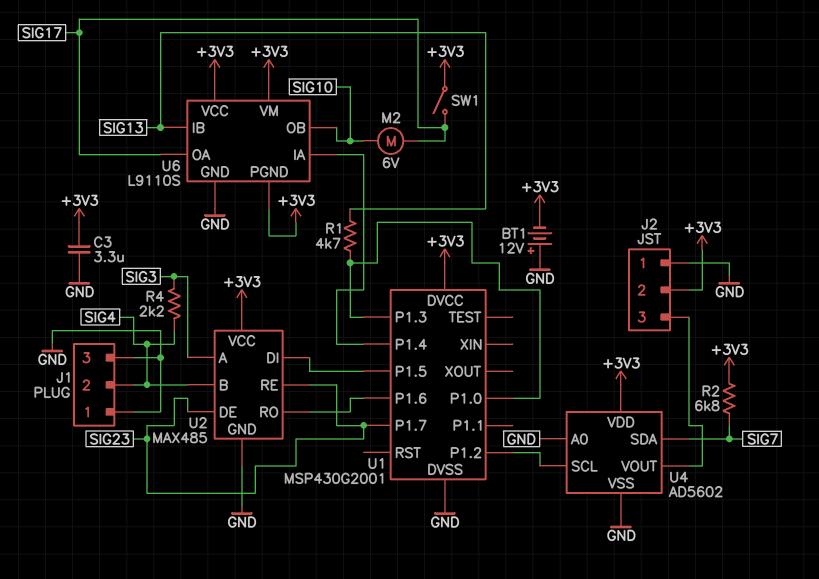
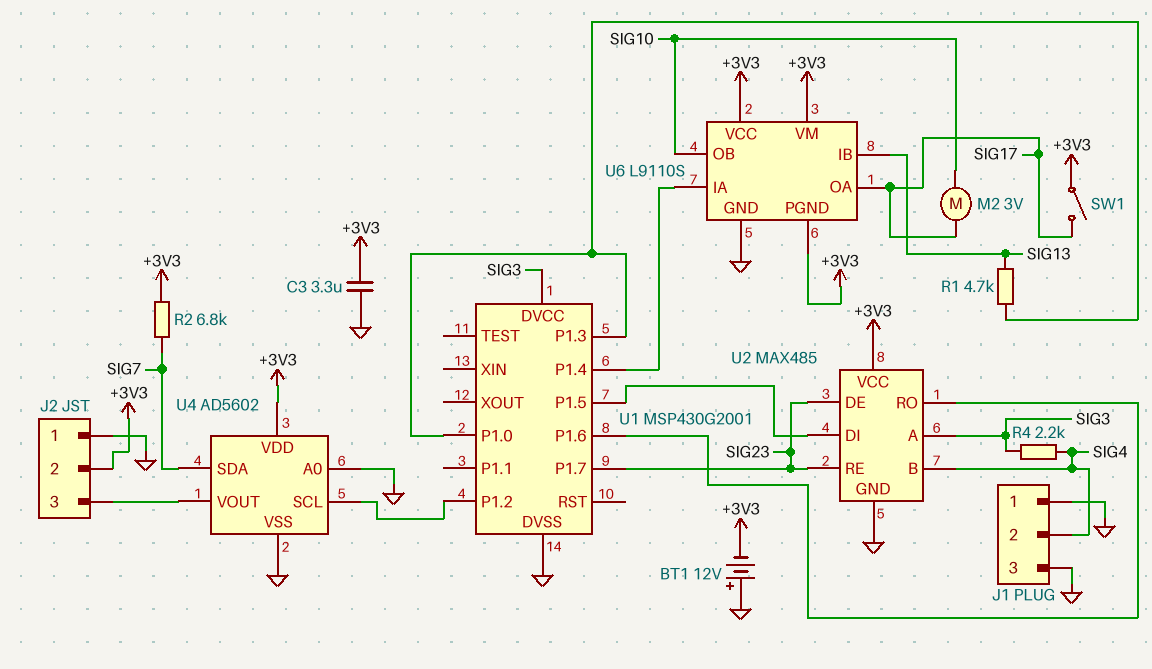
M2: motor 6V (SIG10, SIG17) -> motor 3V (SIG10, SIG17)
U1 pin DVCC: +3V3 -> SIG3

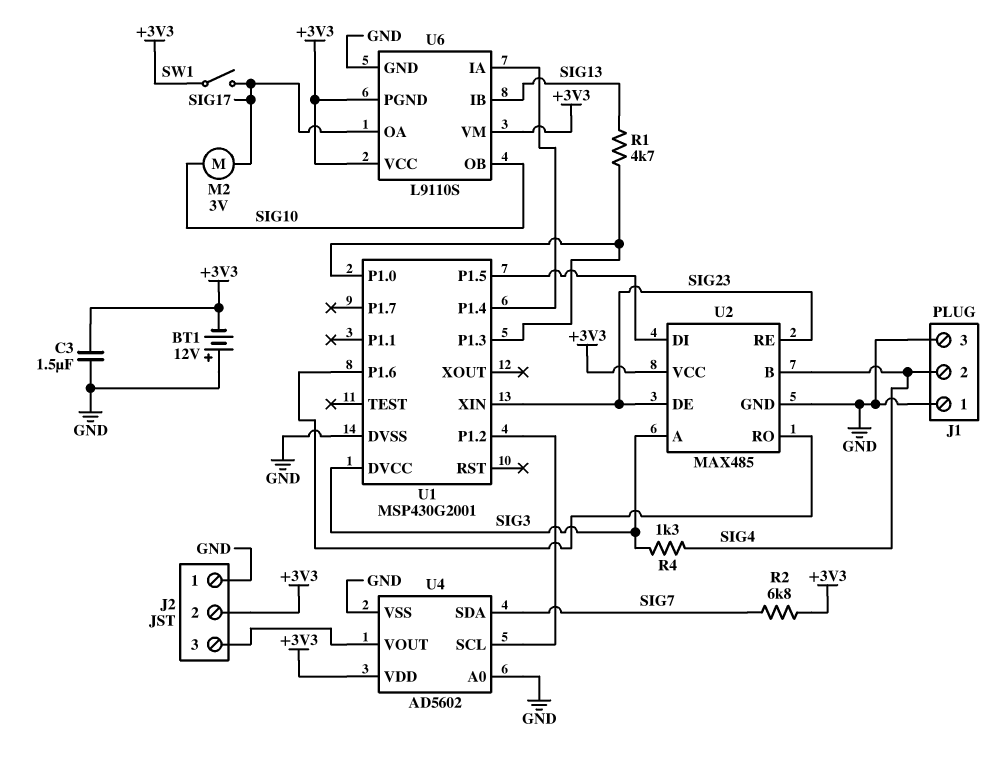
C3: 3.3uF (+3V3, GND) -> 1.5uF (+3V3, GND)
R4: 2.2k (SIG3, SIG4) -> 1.3k (SIG3, SIG4)
U1 pin P1.7: SIG23 -> none
U1 pin XIN: none -> SIG23

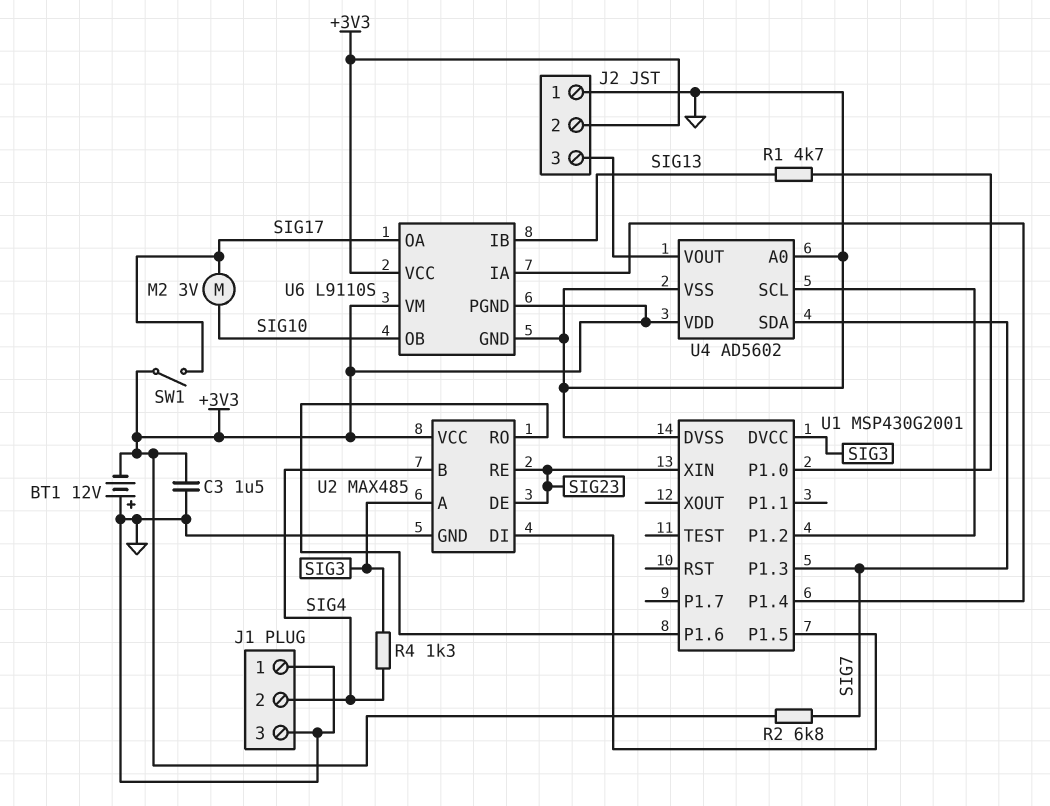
U1 pin P1.3: U1/P1.0 -> SIG7

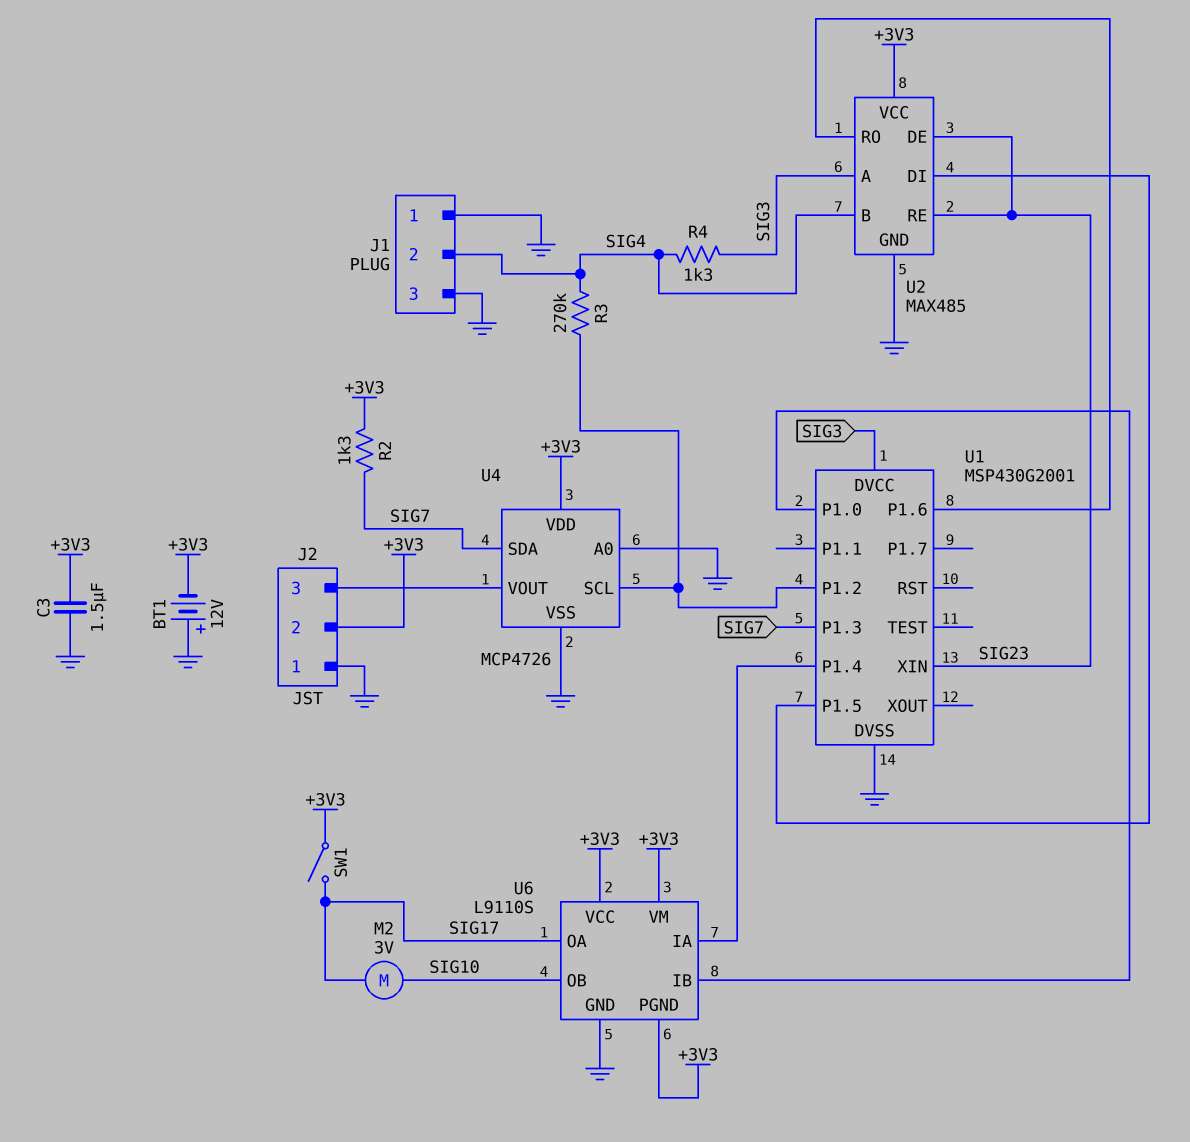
R1: 4.7k (SIG13, U1/P1.0) -> none
R2: 6.8k (+3V3, SIG7) -> 1.3k (+3V3, SIG7)
R3: none -> 270k (SIG4, U1/P1.2)
U4: AD5602 -> MCP4726
U6 pin IB: SIG13 -> U1/P1.0

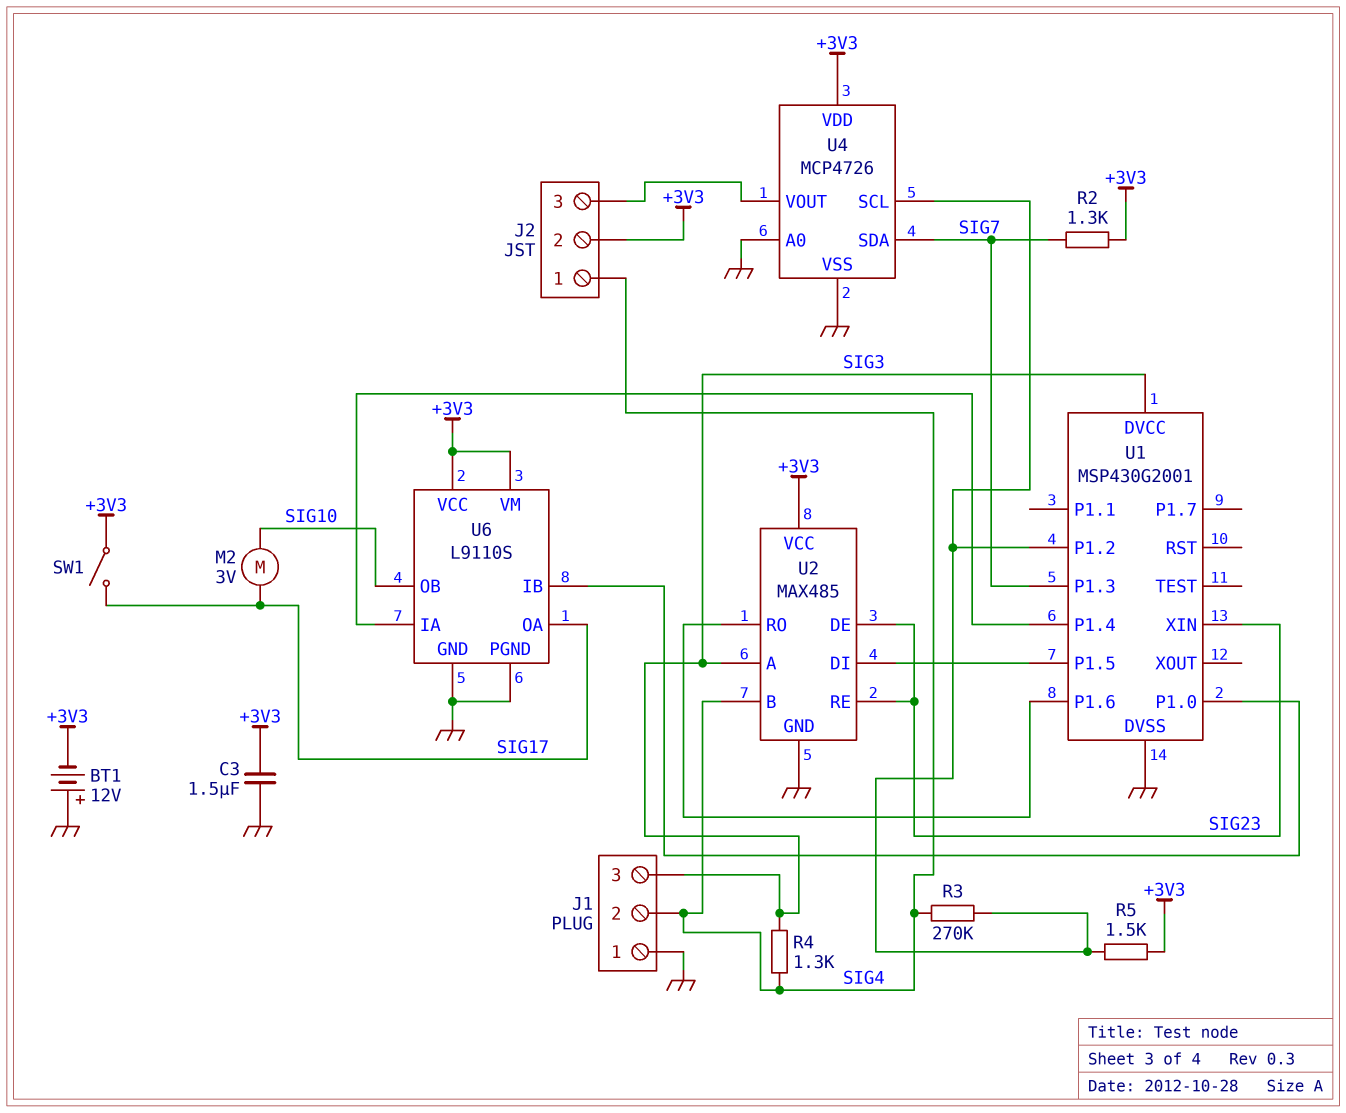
J1 pin 3: GND -> SIG3
J2 pin 1: GND -> SIG4
R5: none -> 1.5k (+3V3, U1/P1.2)
U6 pin PGND: +3V3 -> GND

